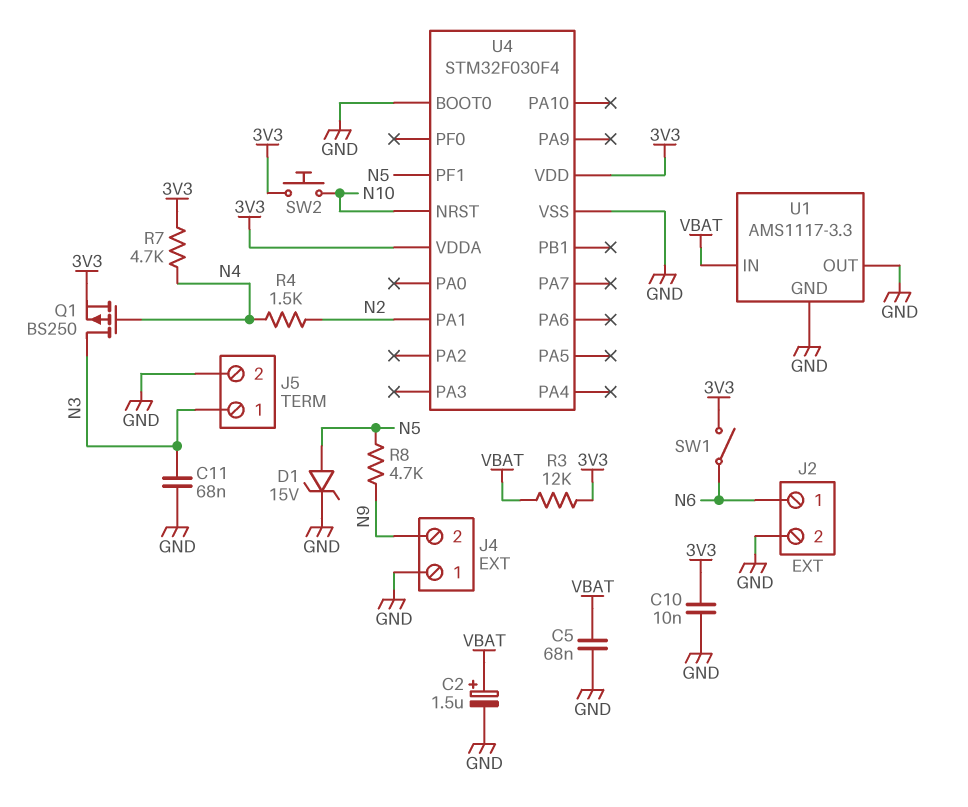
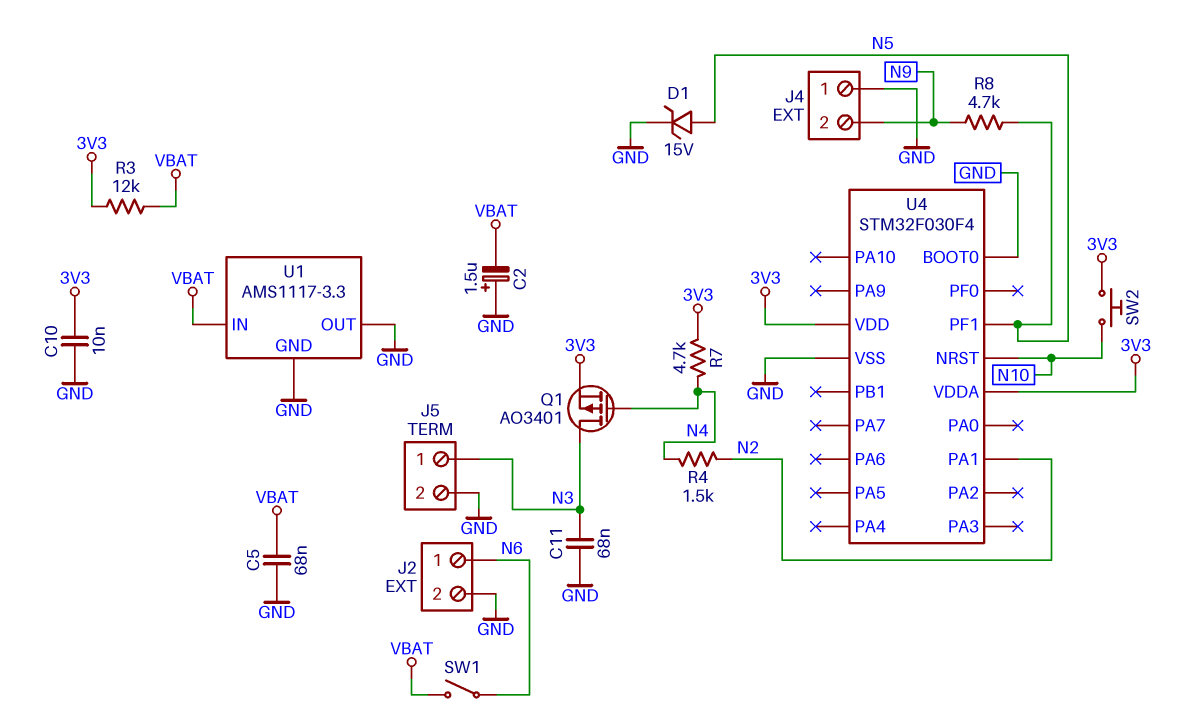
C2: 1.5uF (plus VBAT, minus GND) -> 1.5uF (plus GND, minus VBAT)
Q1: PMOS BS250 (G N4, D N3, S 3V3) -> PMOS AO3401 (G N4, D N3, S 3V3)
SW1: switch (3V3, N6) -> switch (N6, VBAT)

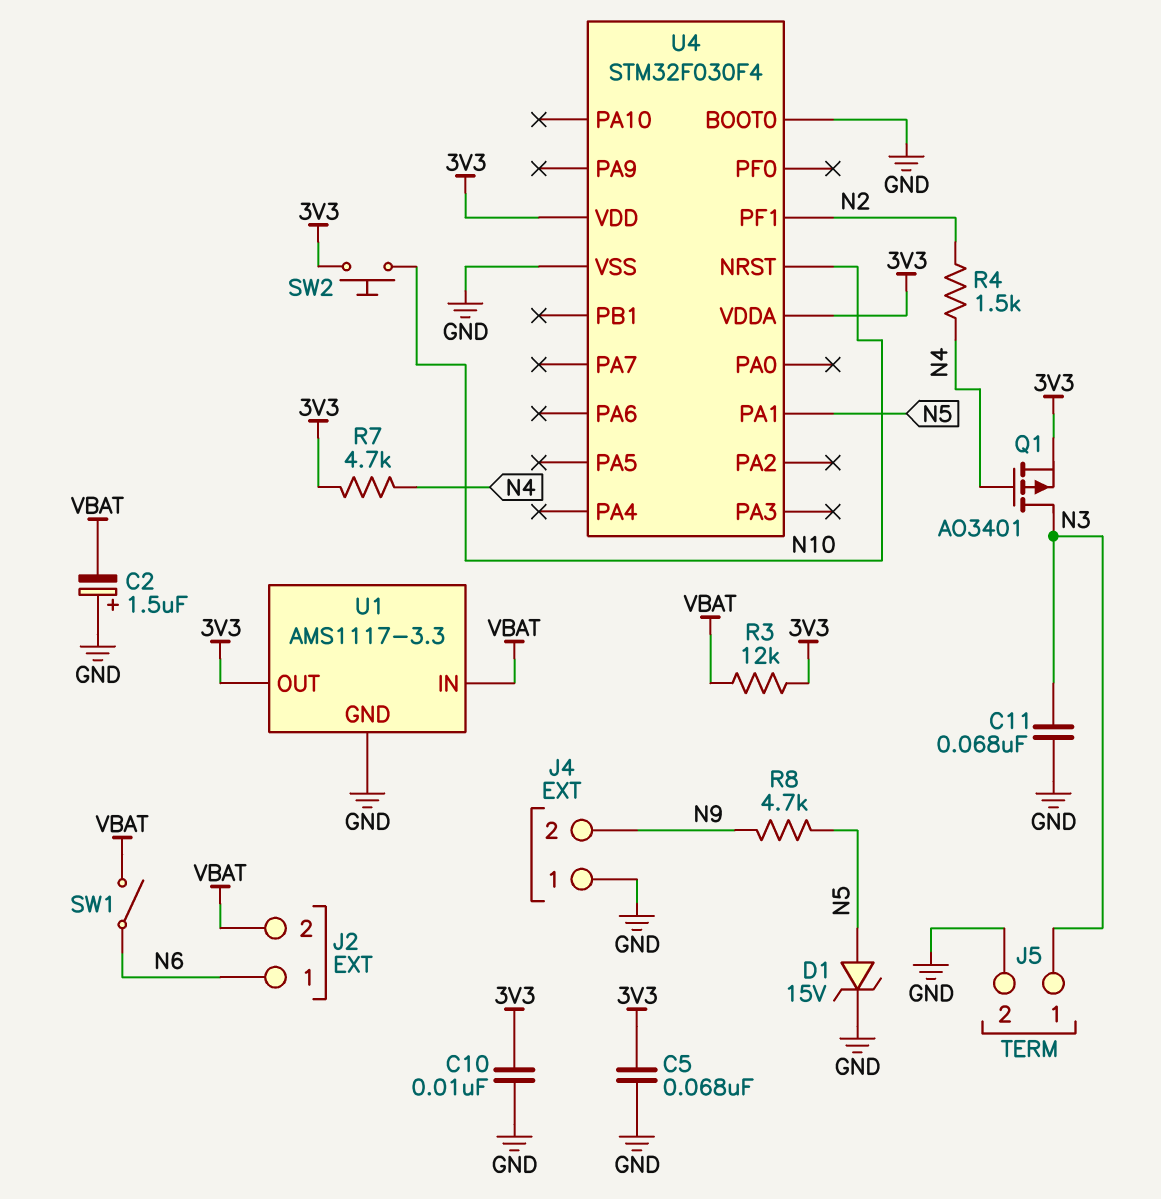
C5: 68nF (GND, VBAT) -> 68nF (3V3, GND)
J2 pin 2: GND -> VBAT
U1 pin OUT: GND -> 3V3
U4 pin PA1: N2 -> N5
U4 pin PF1: N5 -> N2

